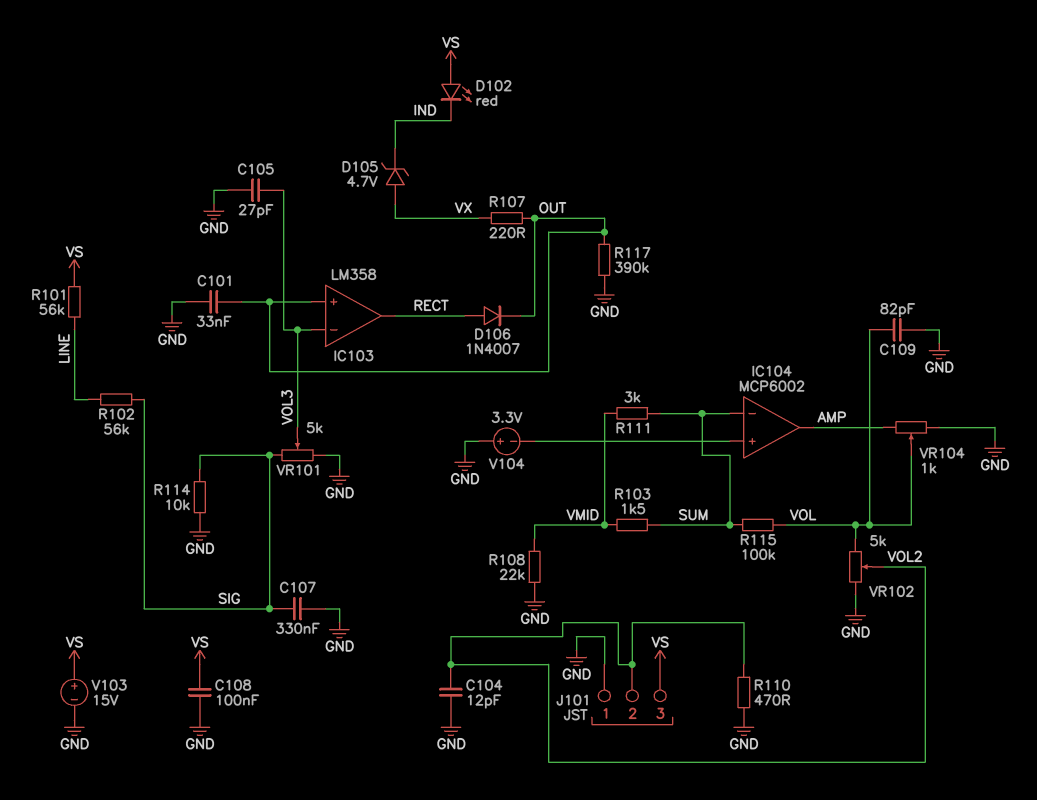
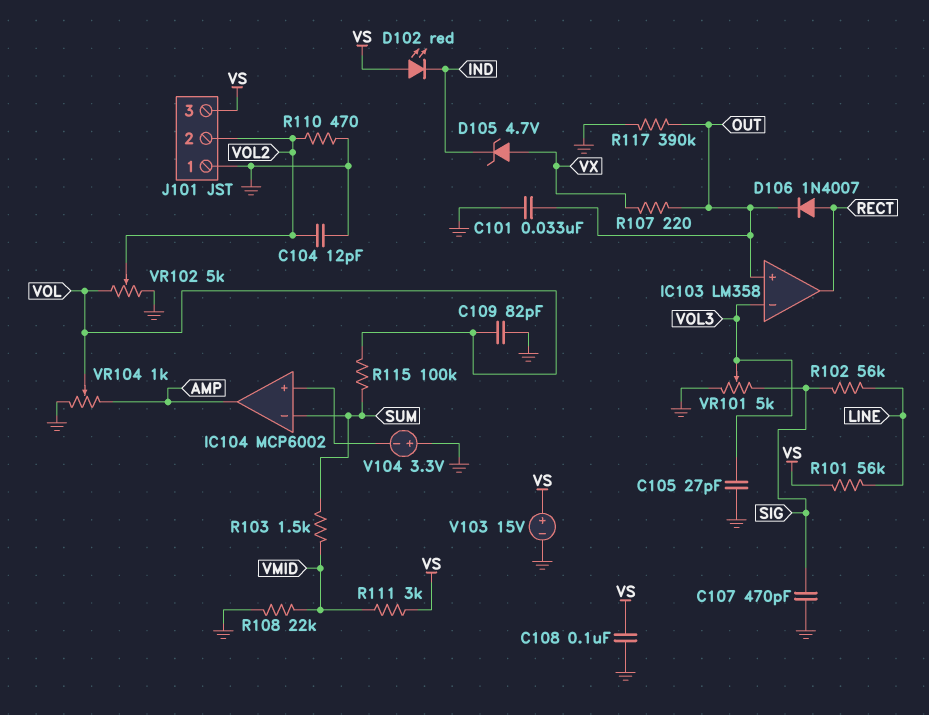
C107: 330nF (GND, SIG) -> 470pF (GND, SIG)
R111: 3k (SUM, VMID) -> 3k (VMID, VS)
R114: 10k (GND, SIG) -> none

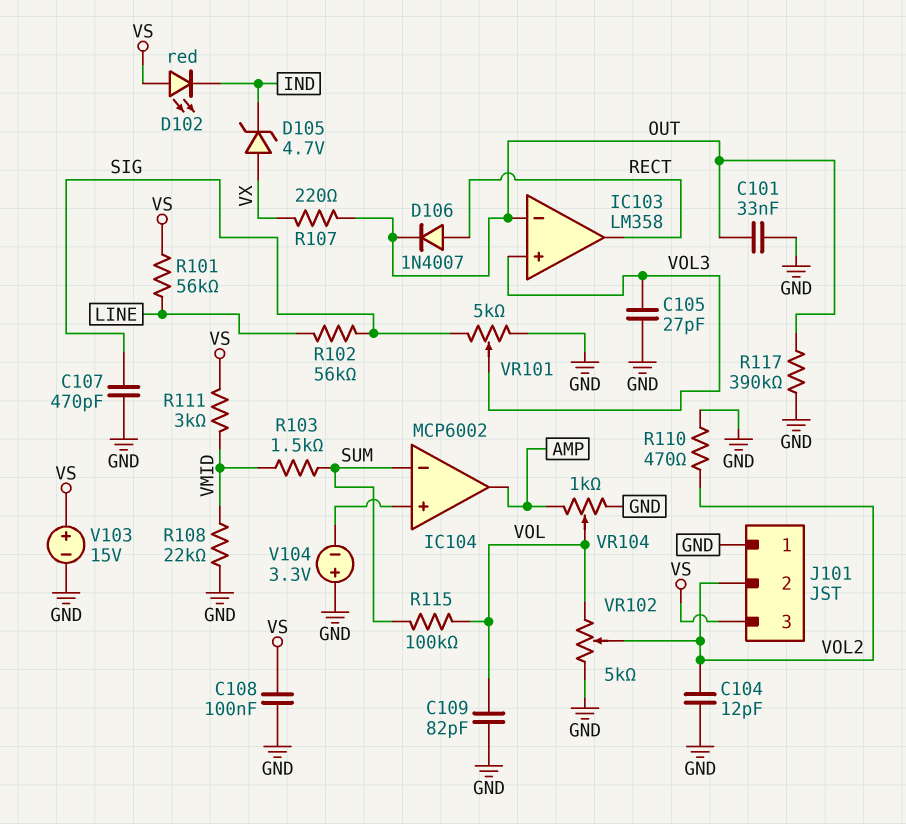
IC103 pin in+: OUT -> VOL3
IC103 pin in-: VOL3 -> OUT

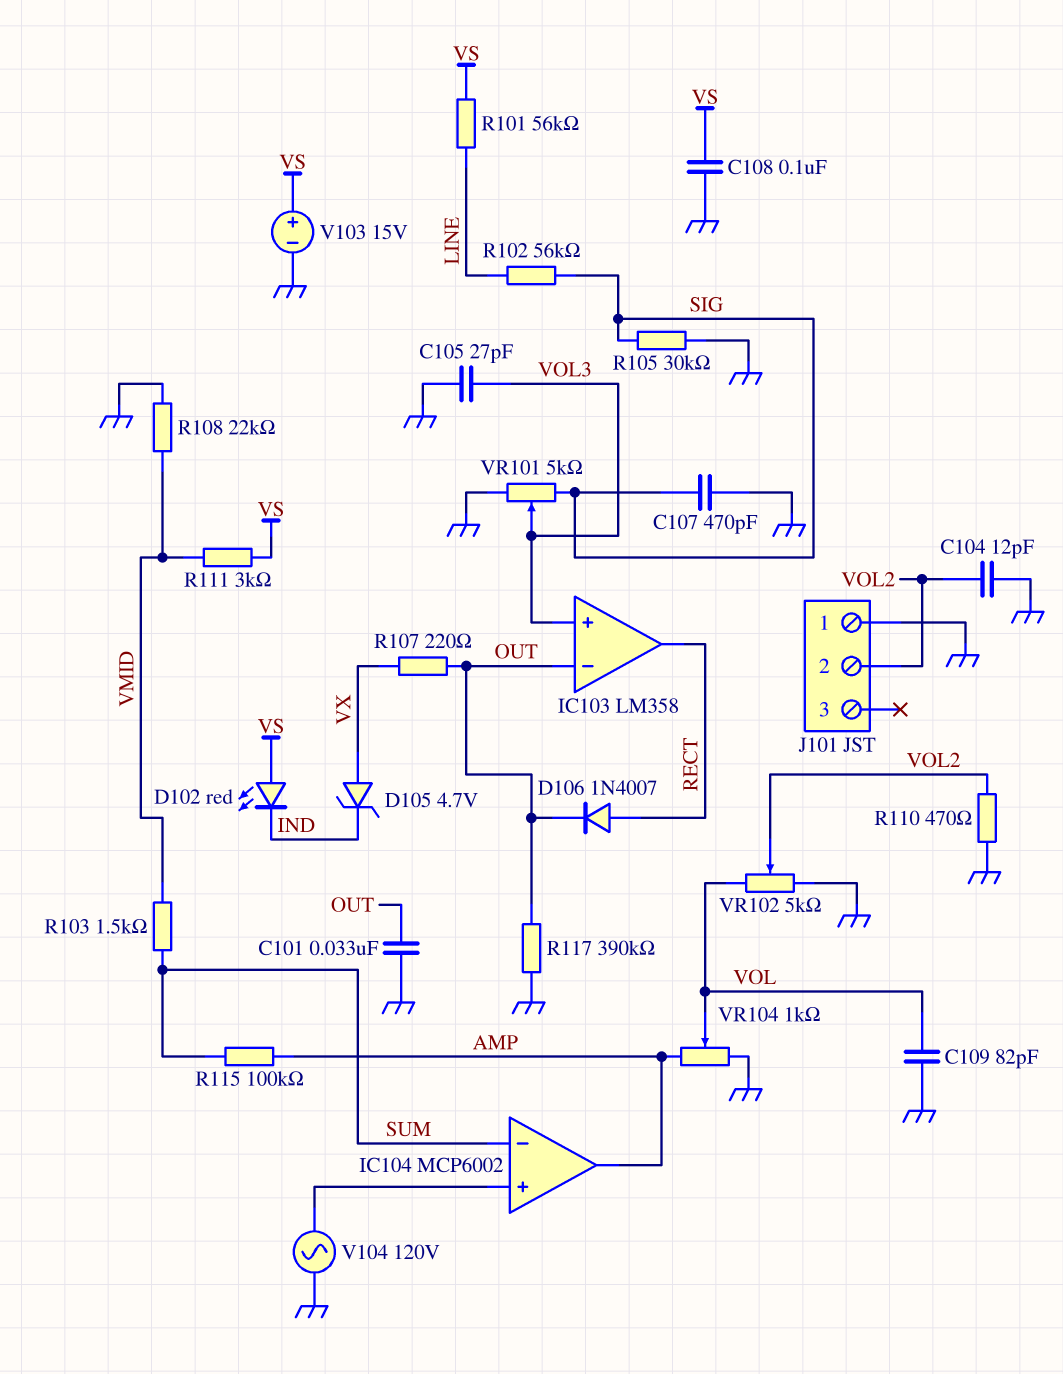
J101 pin 3: VS -> none
R105: none -> 30k (GND, SIG)
R115: 100k (SUM, VOL) -> 100k (AMP, SUM)
V104: 3.3V (plus GND, minus IC104/in+) -> AC 120V (GND, IC104/in+)

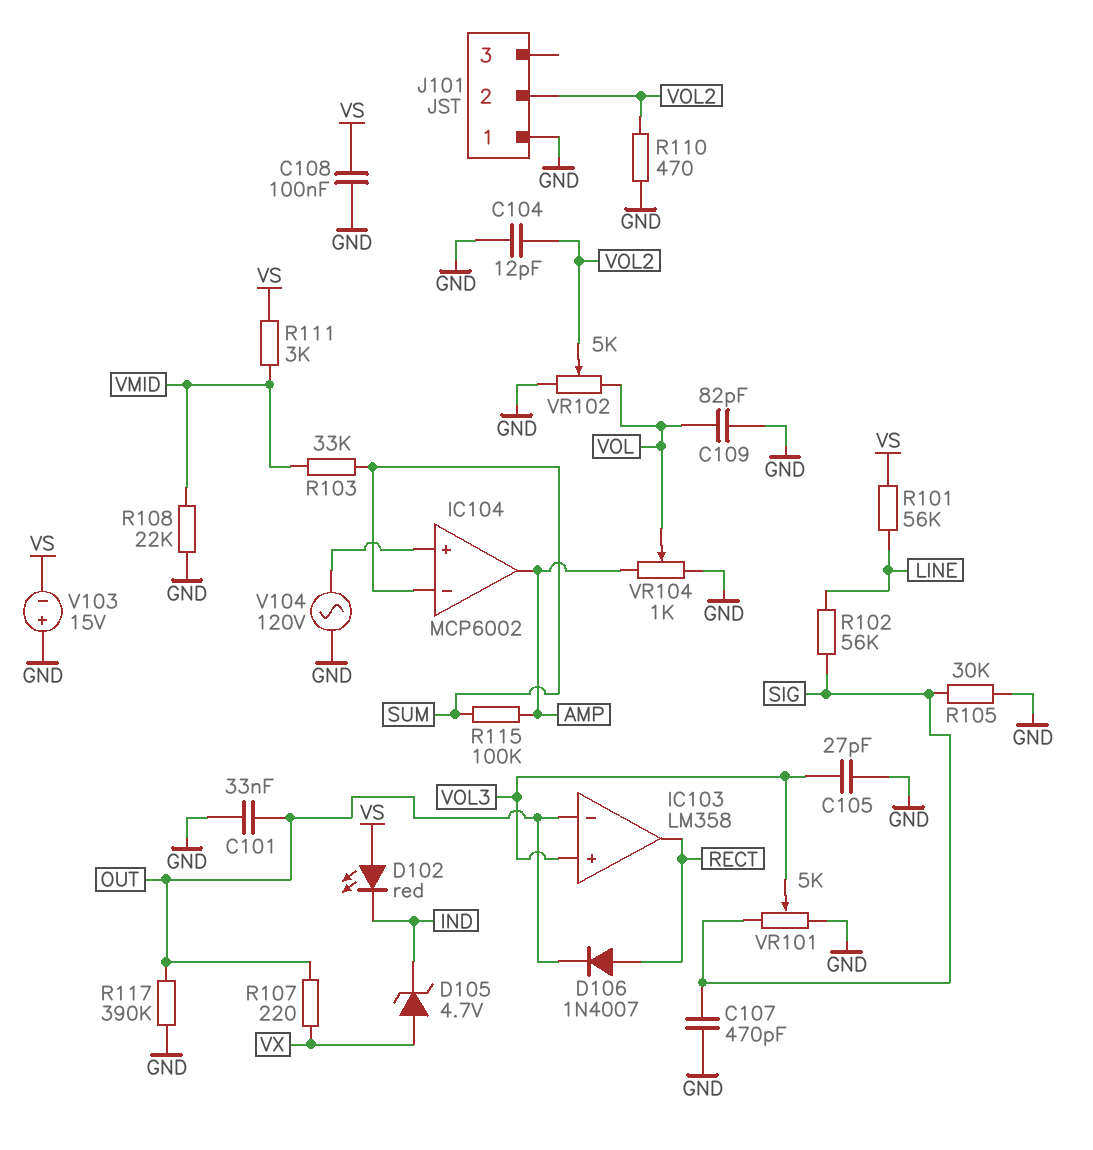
R103: 1.5k (SUM, VMID) -> 33k (SUM, VMID)
V103: 15V (plus VS, minus GND) -> 15V (plus GND, minus VS)

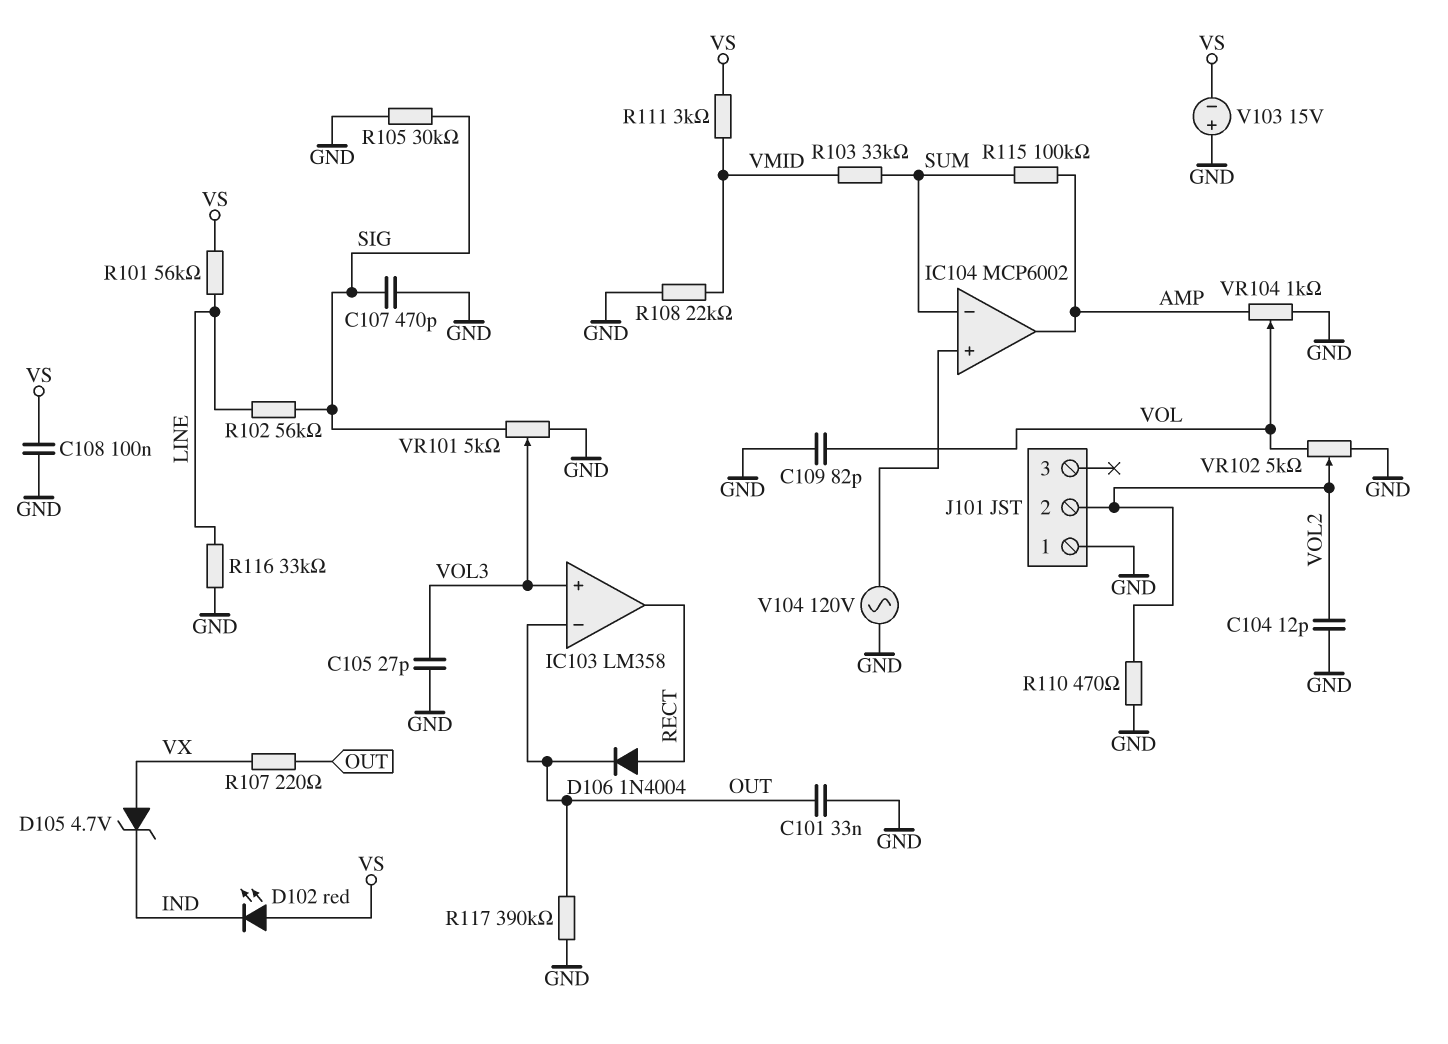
D106: diode 1N4007 (A RECT, K OUT) -> diode 1N4004 (A RECT, K OUT)
R116: none -> 33k (GND, LINE)

